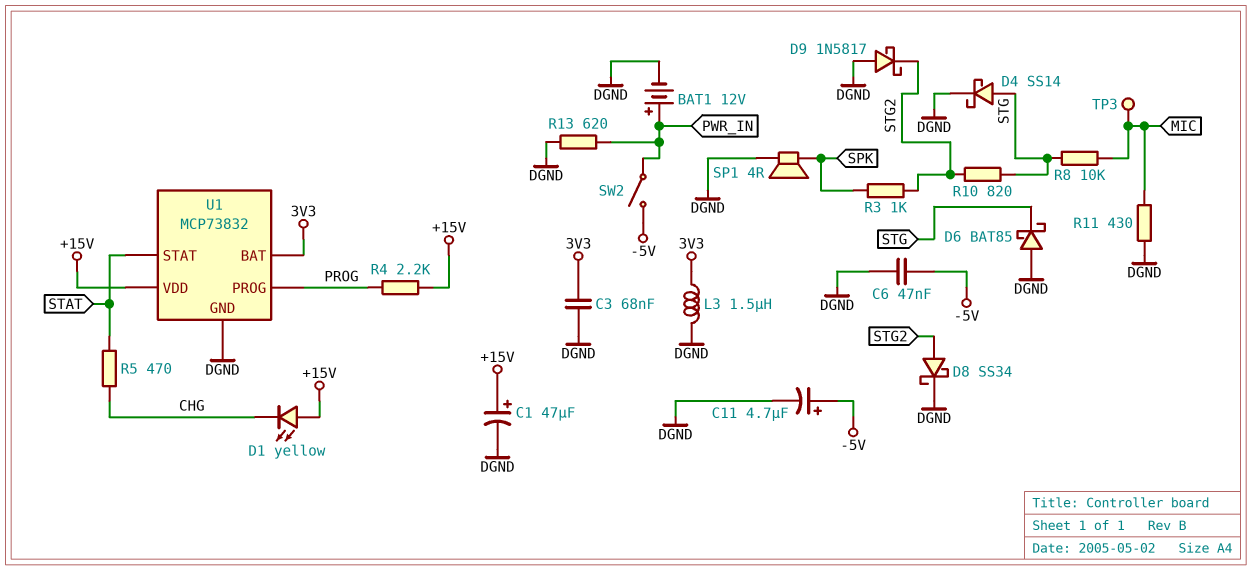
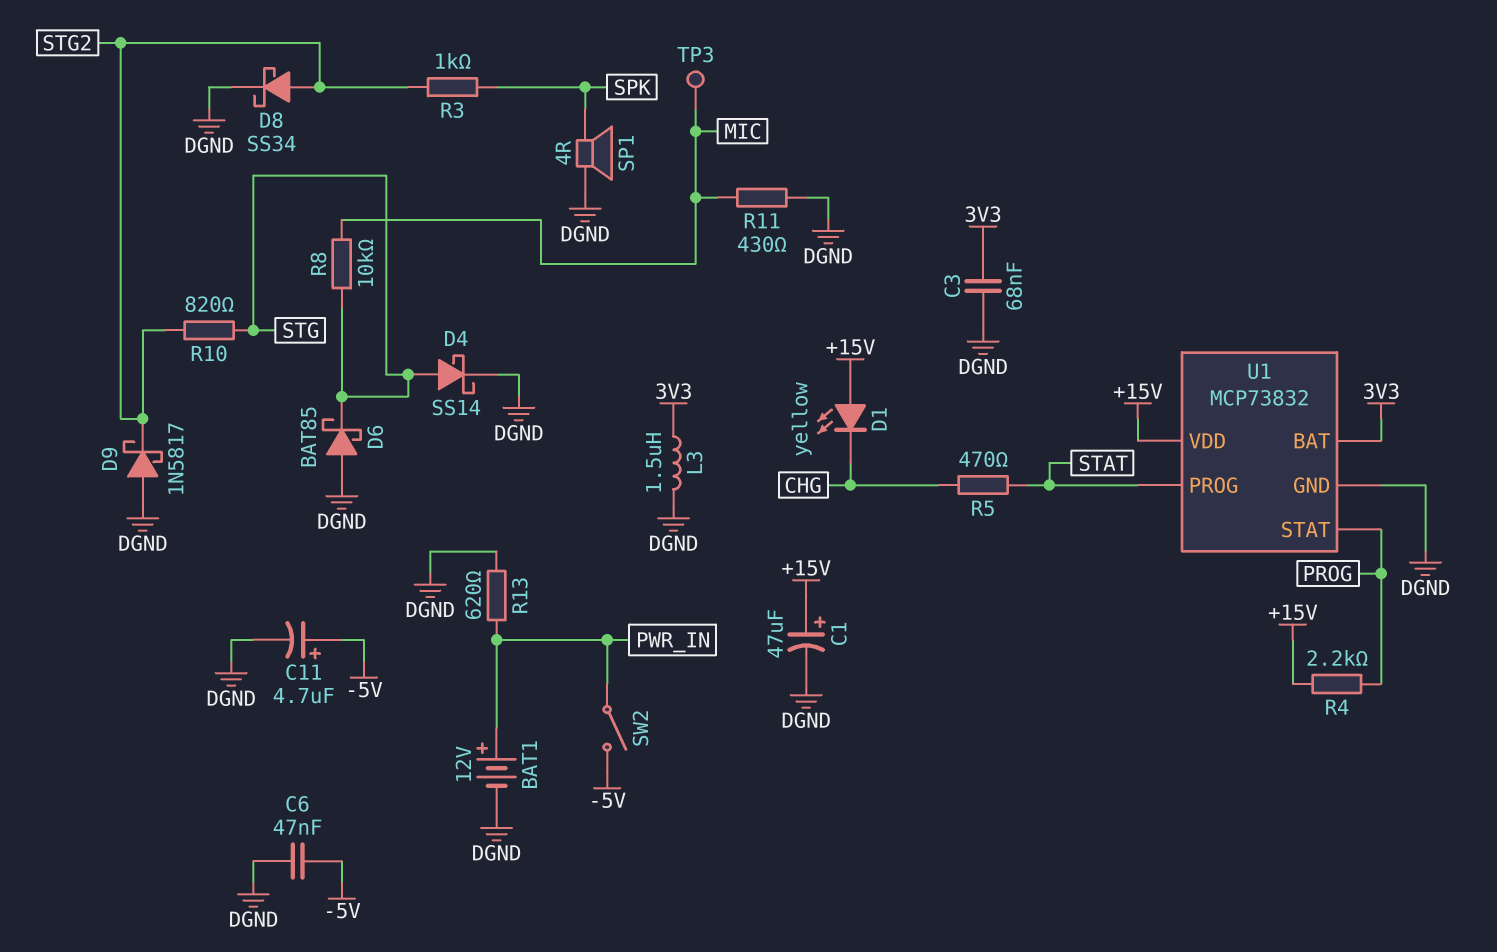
U1 pin PROG: PROG -> STAT
U1 pin STAT: STAT -> PROG

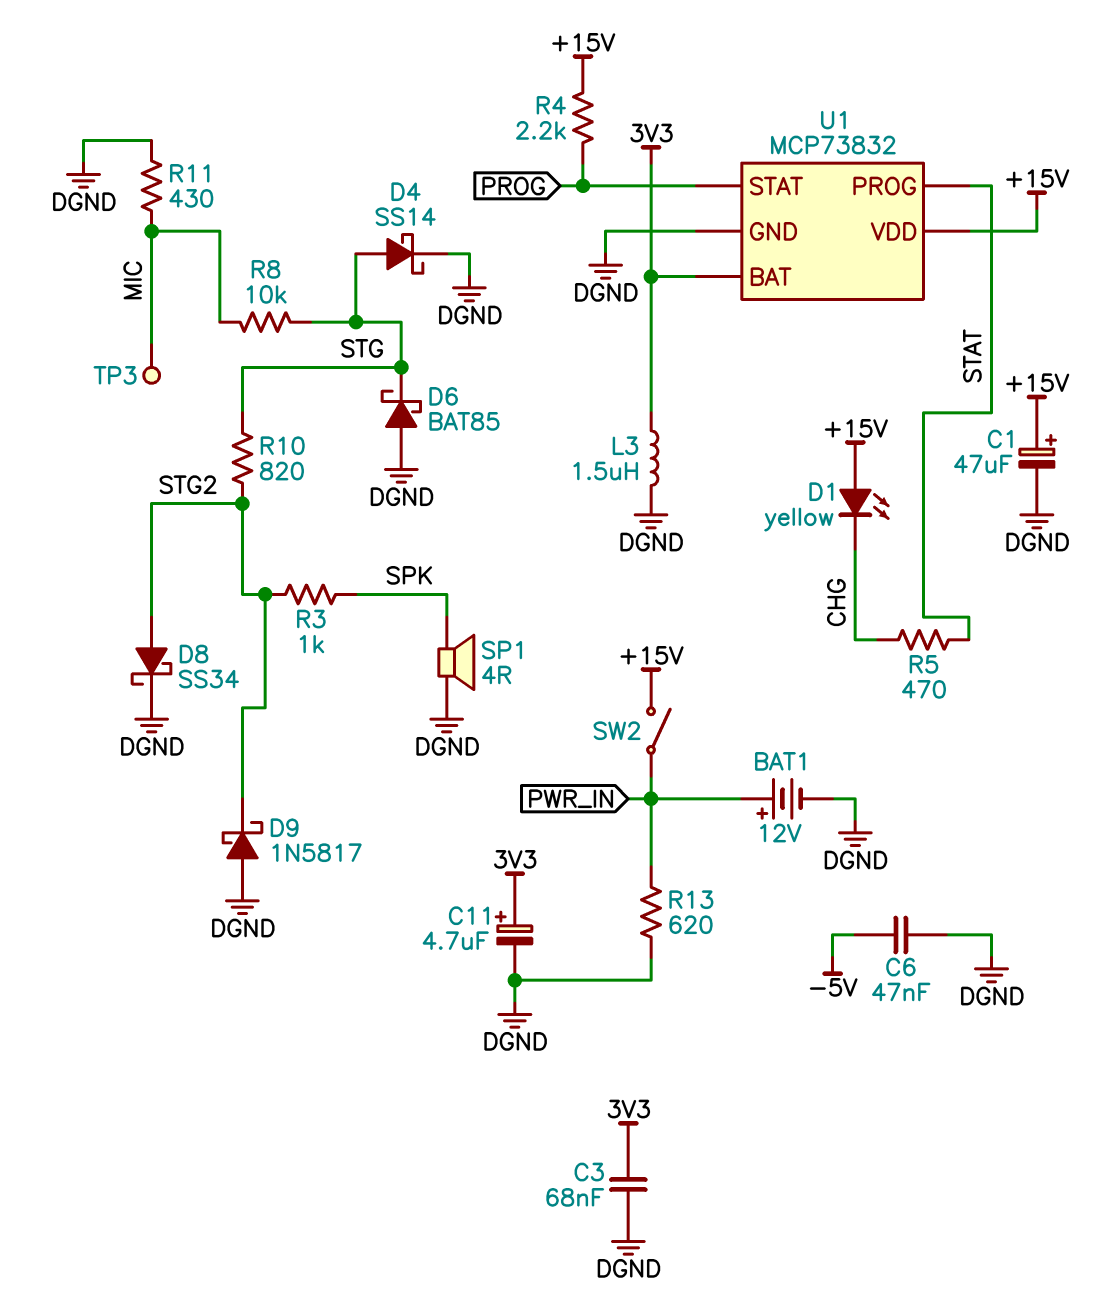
C11: 4.7uF (plus -5V, minus DGND) -> 4.7uF (plus 3V3, minus DGND)
SW2: switch (-5V, PWR_IN) -> switch (+15V, PWR_IN)

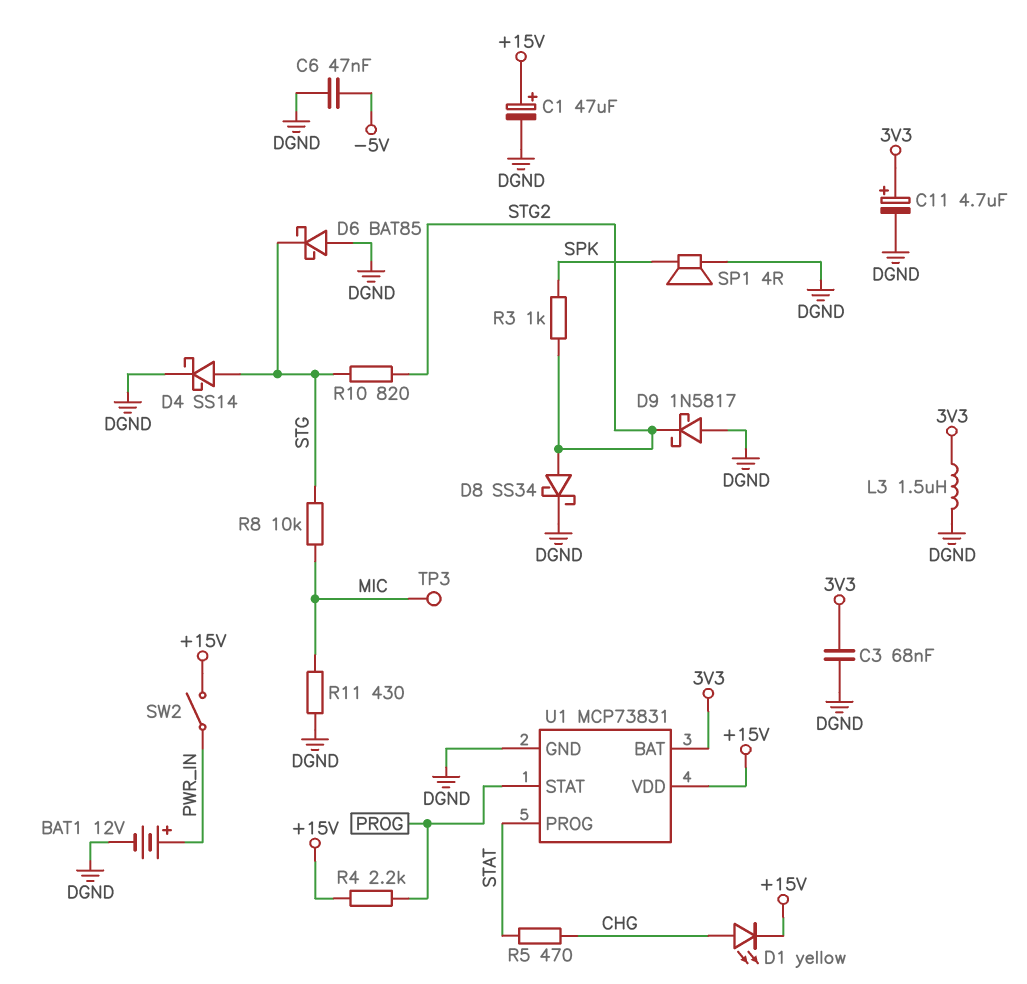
D1: LED yellow (A +15V, K CHG) -> LED yellow (A CHG, K +15V)
R13: 620 (DGND, PWR_IN) -> none
U1: MCP73832 -> MCP73831

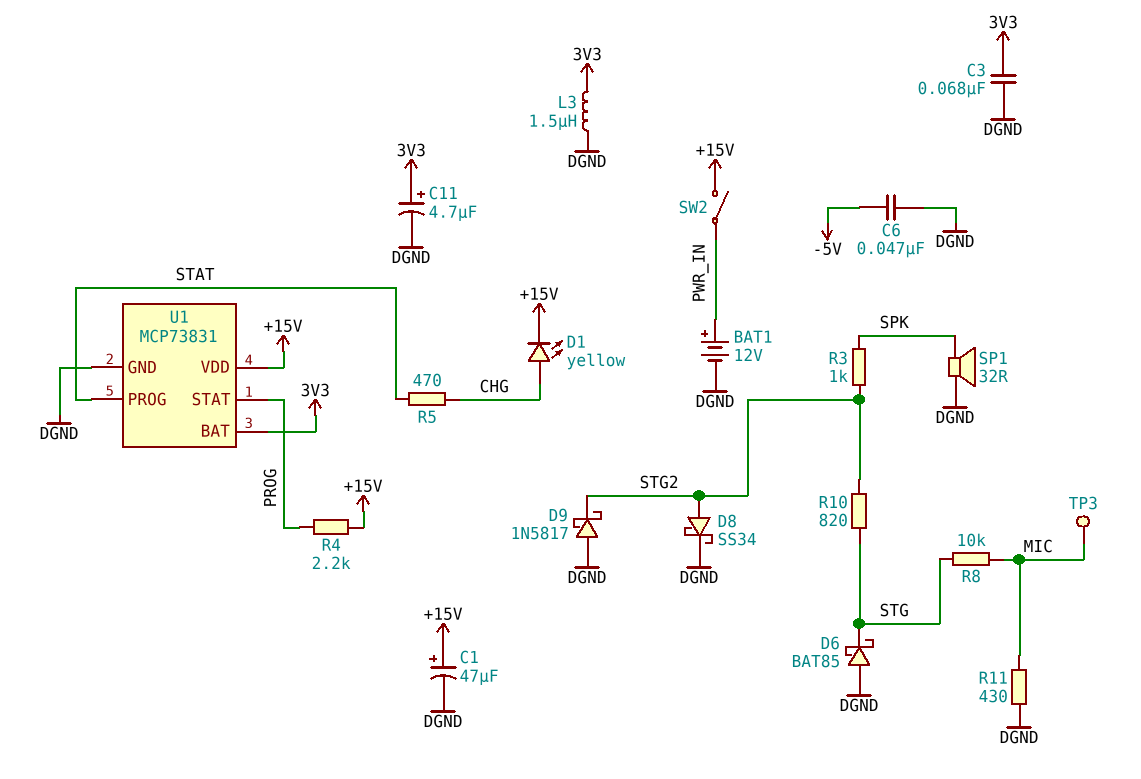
D4: schottky SS14 (A STG, K DGND) -> none
SP1: speaker 4R (DGND, SPK) -> speaker 32R (DGND, SPK)

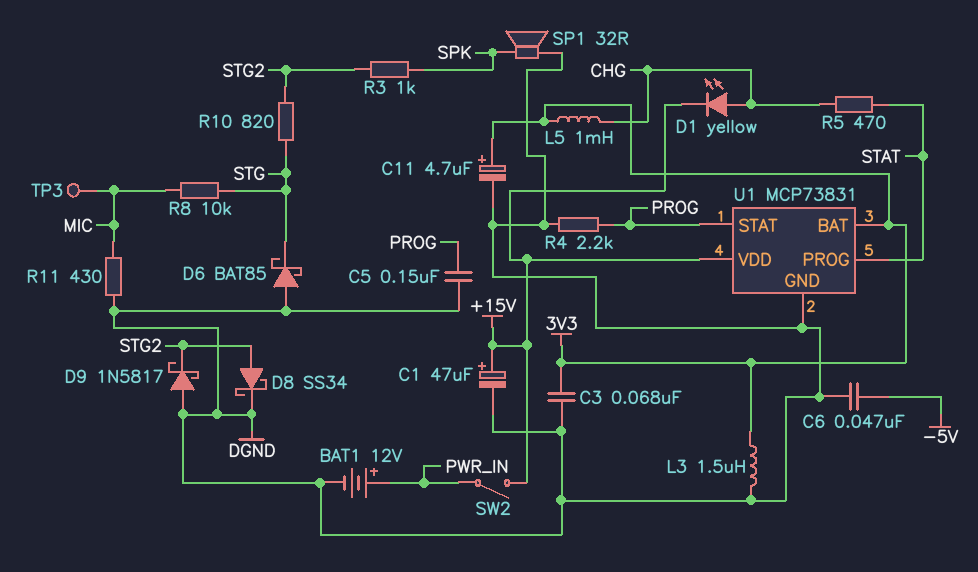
C5: none -> 150nF (DGND, PROG)
L5: none -> 1mH (3V3, CHG)
R4: 2.2k (+15V, PROG) -> 2.2k (DGND, PROG)

